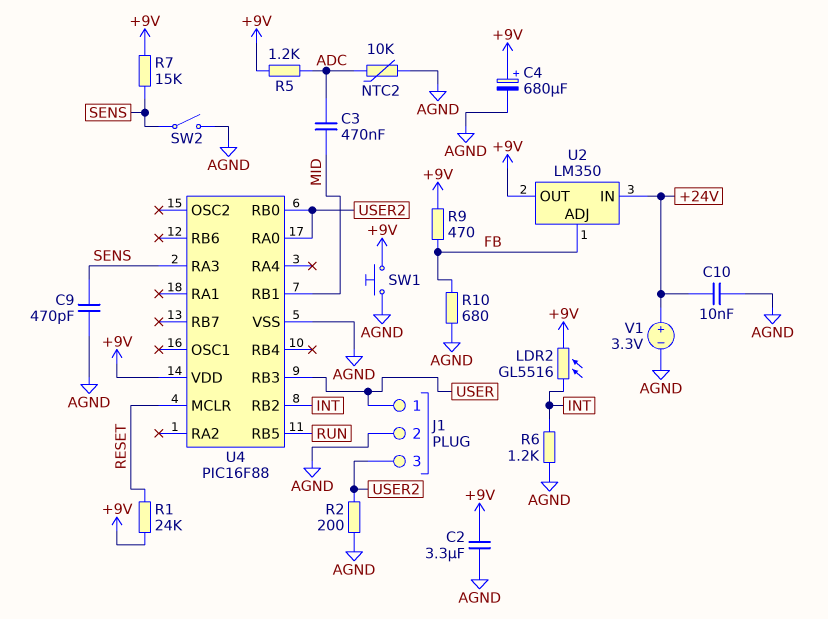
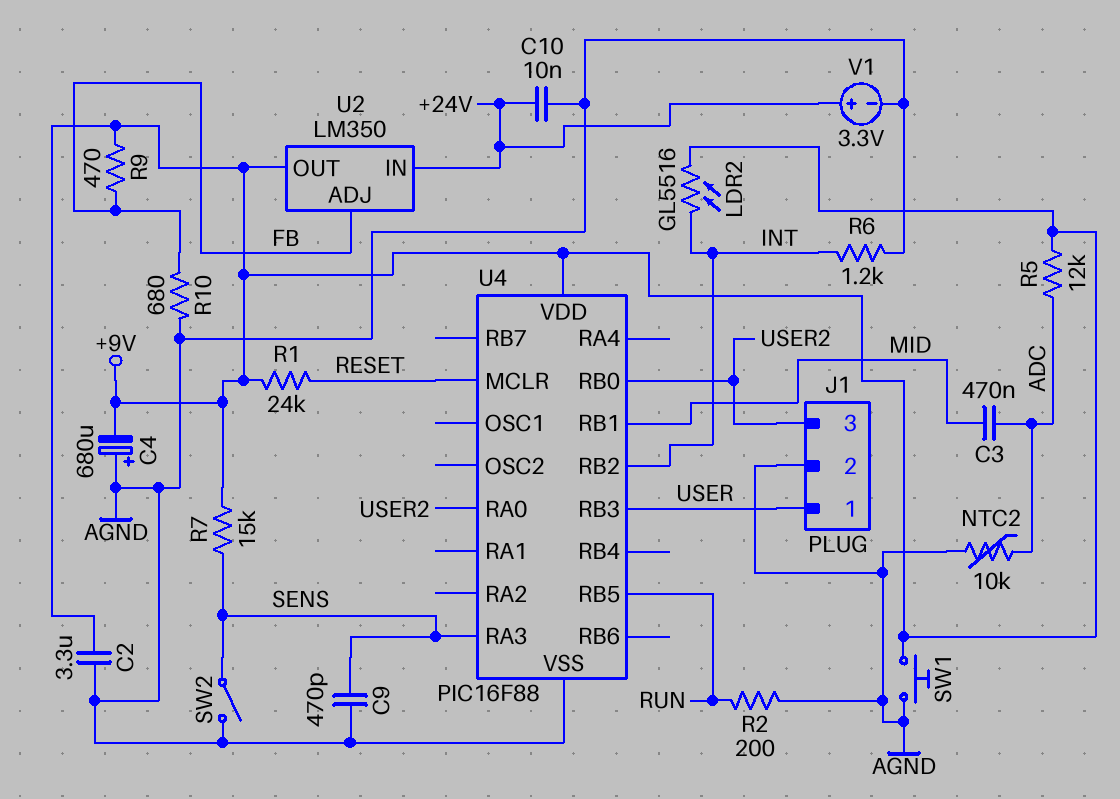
C4: 680uF (plus +9V, minus AGND) -> 680uF (plus AGND, minus +9V)
R2: 200 (AGND, USER2) -> 200 (AGND, RUN)
R5: 1.2k (+9V, ADC) -> 12k (+9V, ADC)

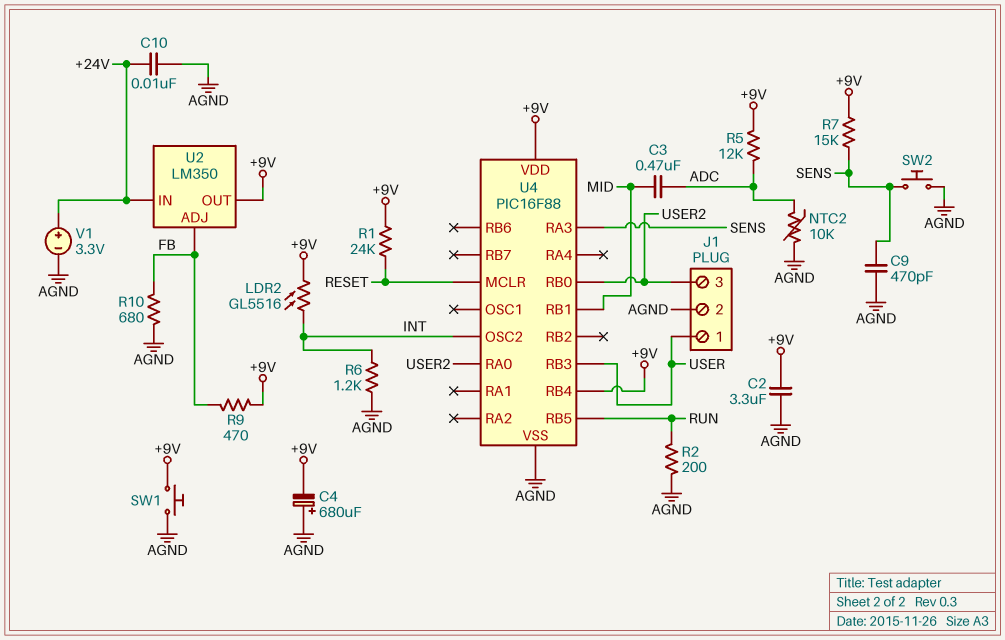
SW2: switch (AGND, SENS) -> button (AGND, SENS)
U4 pin OSC2: none -> INT
U4 pin RB2: INT -> none
U4 pin RB4: none -> +9V

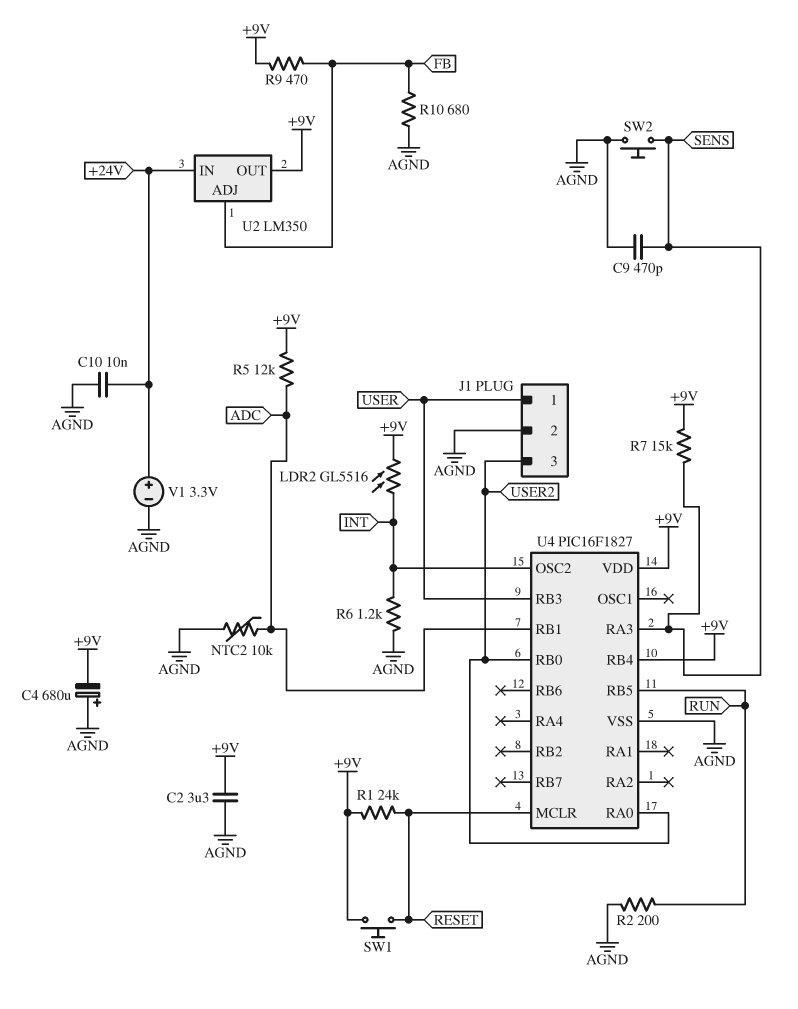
C3: 470nF (ADC, MID) -> none
SW1: button (+9V, AGND) -> button (+9V, RESET)
U4: PIC16F88 -> PIC16F1827
U4 pin RB1: MID -> ADC

